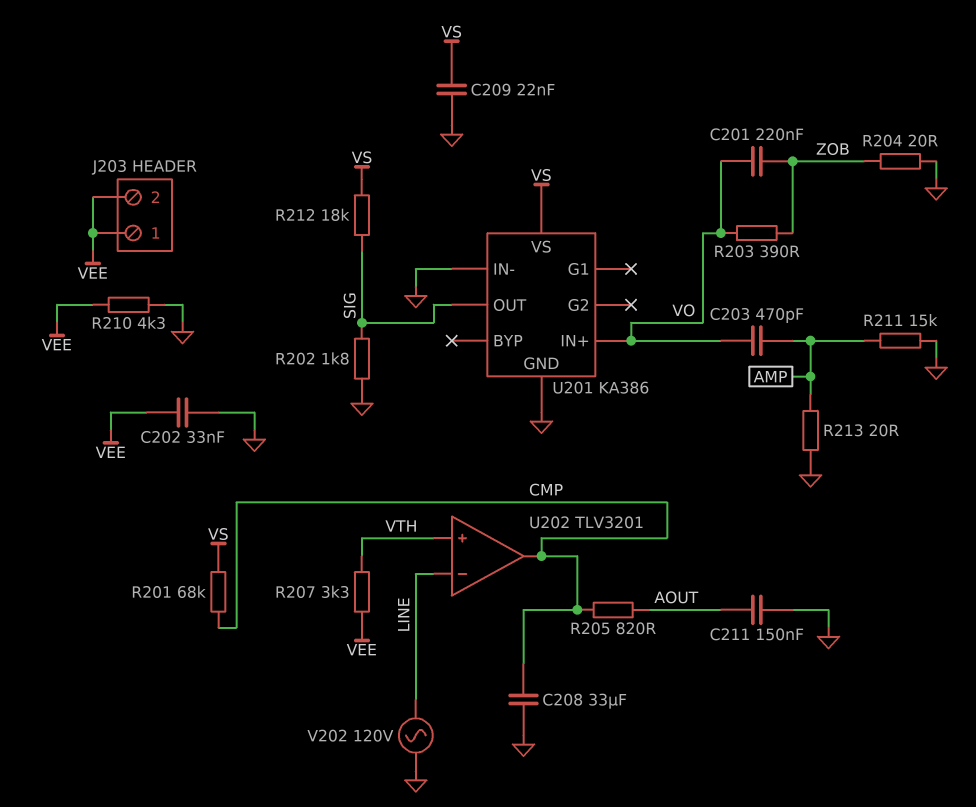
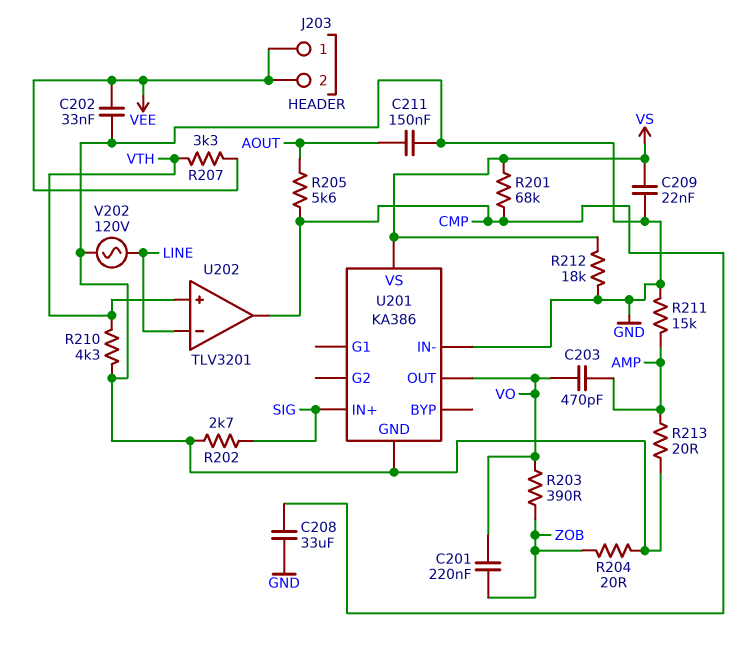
R202: 1.8k (GND, SIG) -> 2.7k (GND, SIG)
R205: 820 (AOUT, CMP) -> 5.6k (AOUT, CMP)
R210: 4.3k (GND, VEE) -> 4.3k (GND, VTH)
R212: 18k (SIG, VS) -> 18k (GND, VS)
U201 pin IN+: VO -> SIG
U201 pin OUT: SIG -> VO

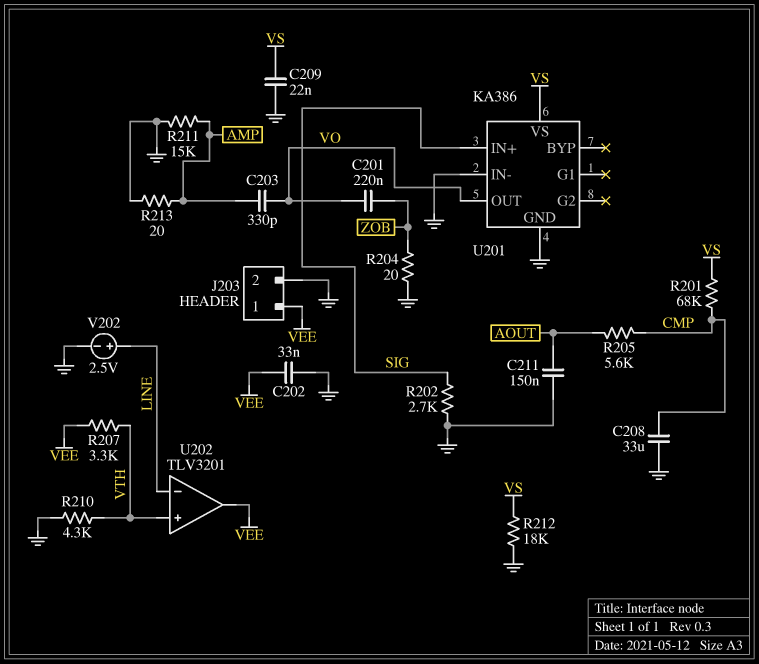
C203: 470pF (AMP, VO) -> 330pF (AMP, VO)
J203 pin 2: VEE -> GND
R203: 390 (VO, ZOB) -> none
U202 pin out: CMP -> VEE
V202: AC 120V (GND, LINE) -> 2.5V (plus LINE, minus GND)

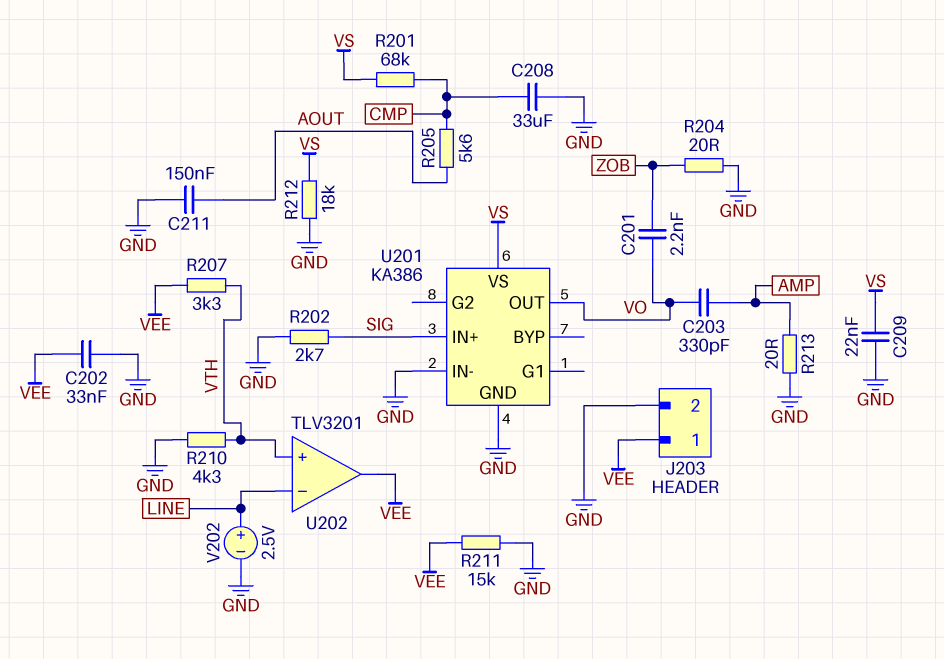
C201: 220nF (VO, ZOB) -> 2.2nF (VO, ZOB)
R211: 15k (AMP, GND) -> 15k (GND, VEE)

